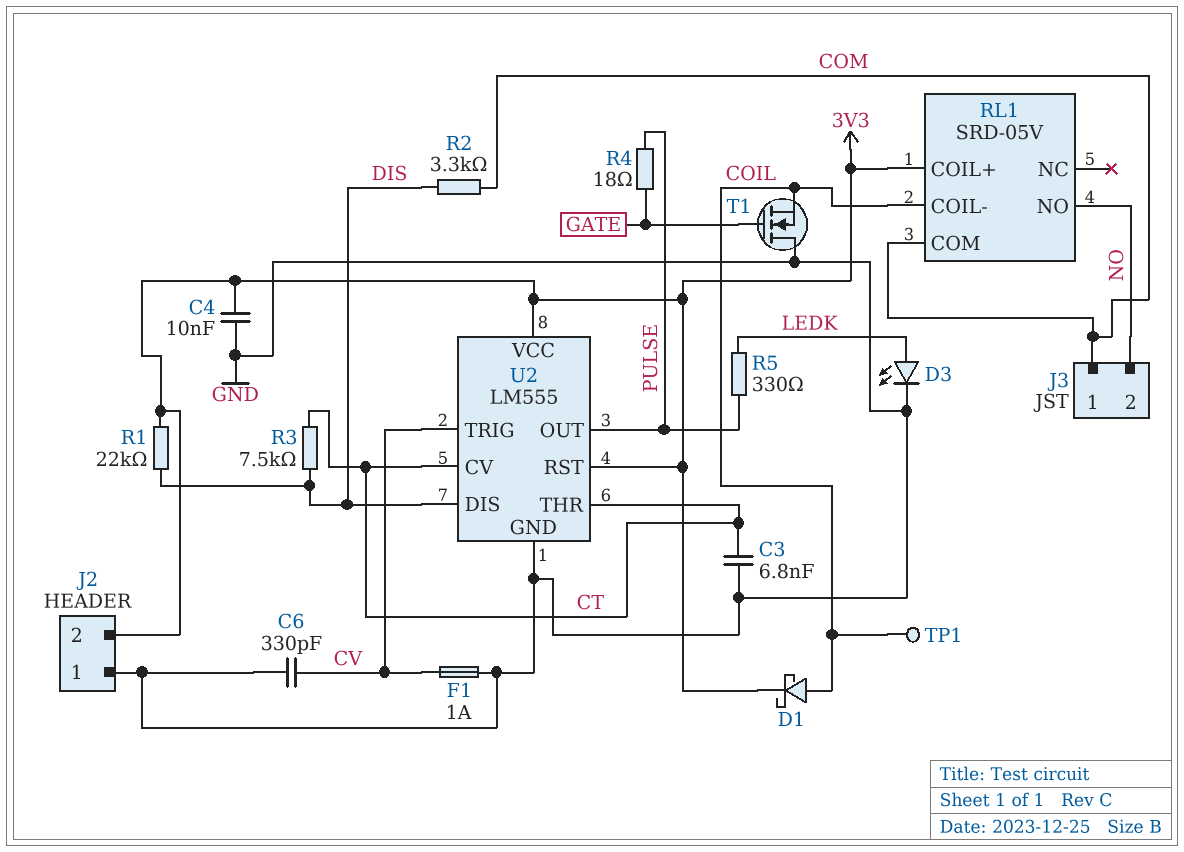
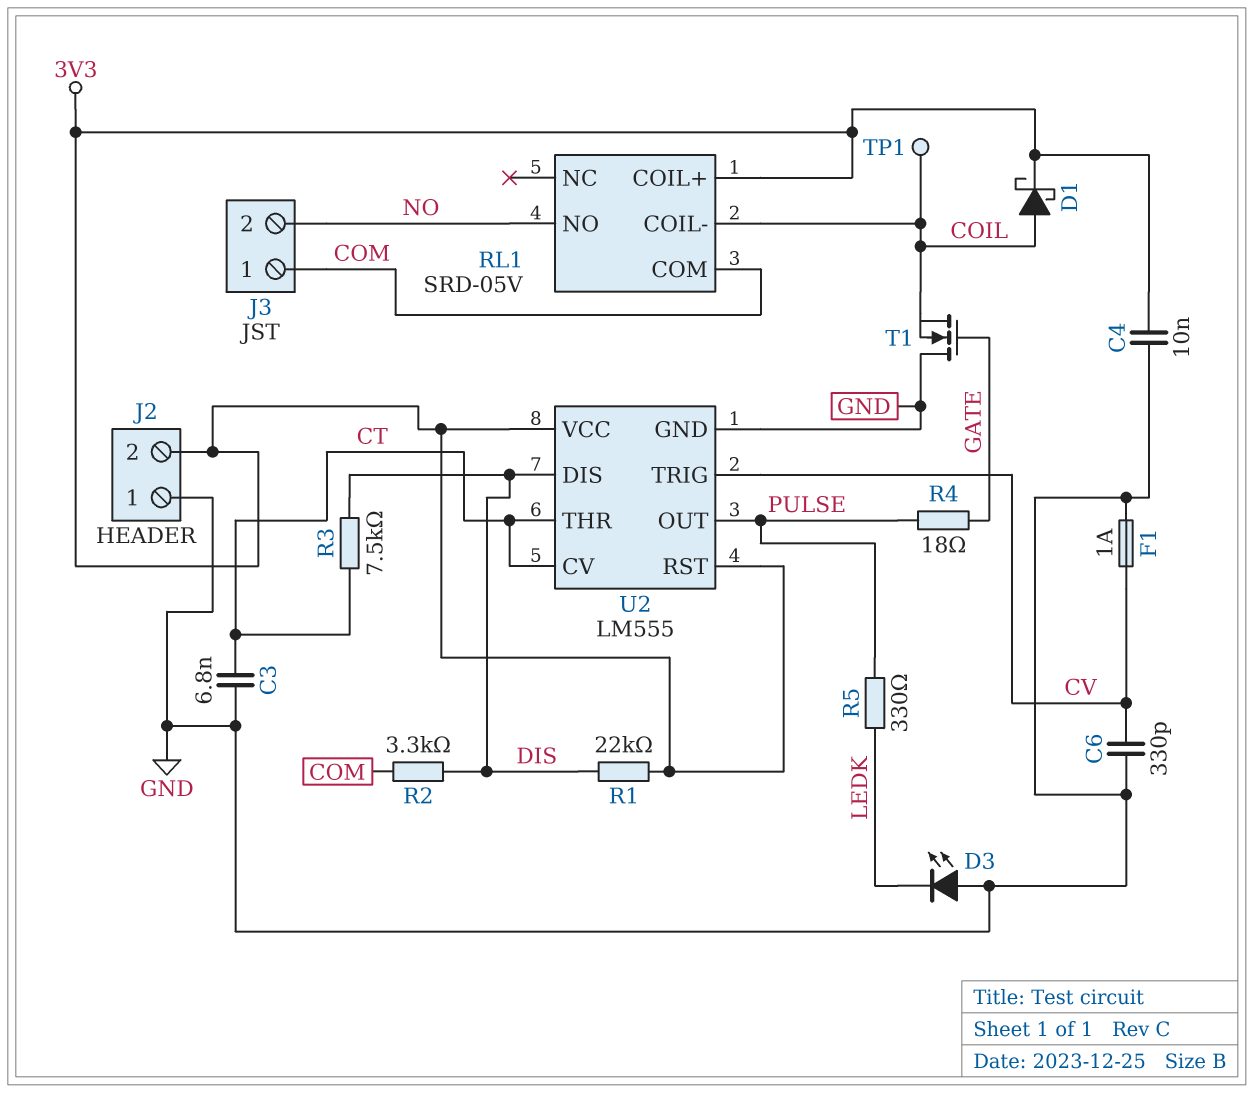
D3: LED (A LEDK, K GND) -> LED (A GND, K LEDK)

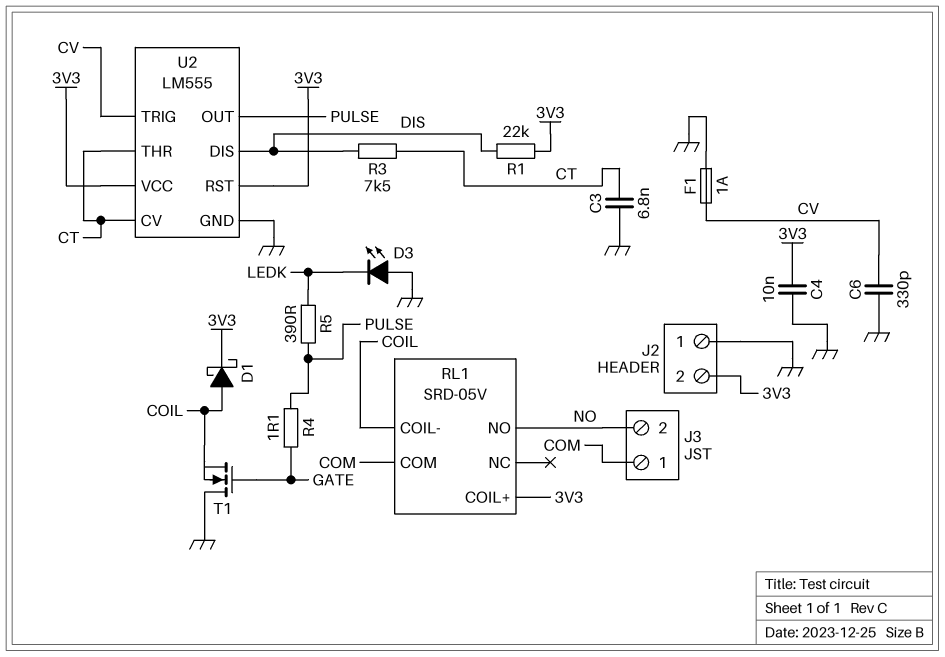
R2: 3.3k (COM, DIS) -> none
R4: 18 (GATE, PULSE) -> 1.1 (GATE, PULSE)
R5: 330 (LEDK, PULSE) -> 390 (LEDK, PULSE)
TP1: test point (COIL) -> none

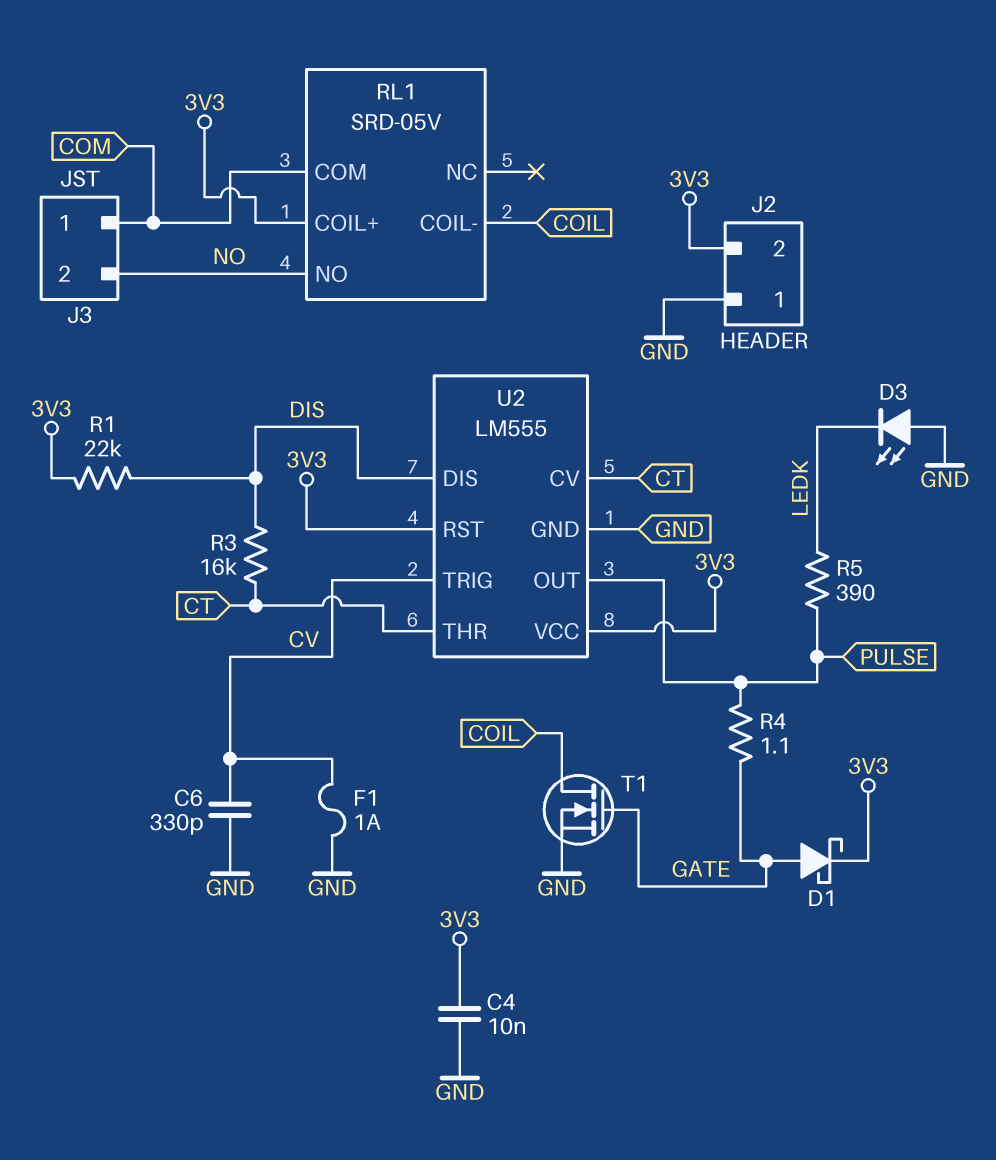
C3: 6.8nF (CT, GND) -> none
D1: schottky (A COIL, K 3V3) -> schottky (A GATE, K 3V3)
R3: 7.5k (CT, DIS) -> 16k (CT, DIS)
T1: NMOS (G GATE, D GND, S COIL) -> NMOS (G GATE, D COIL, S GND)

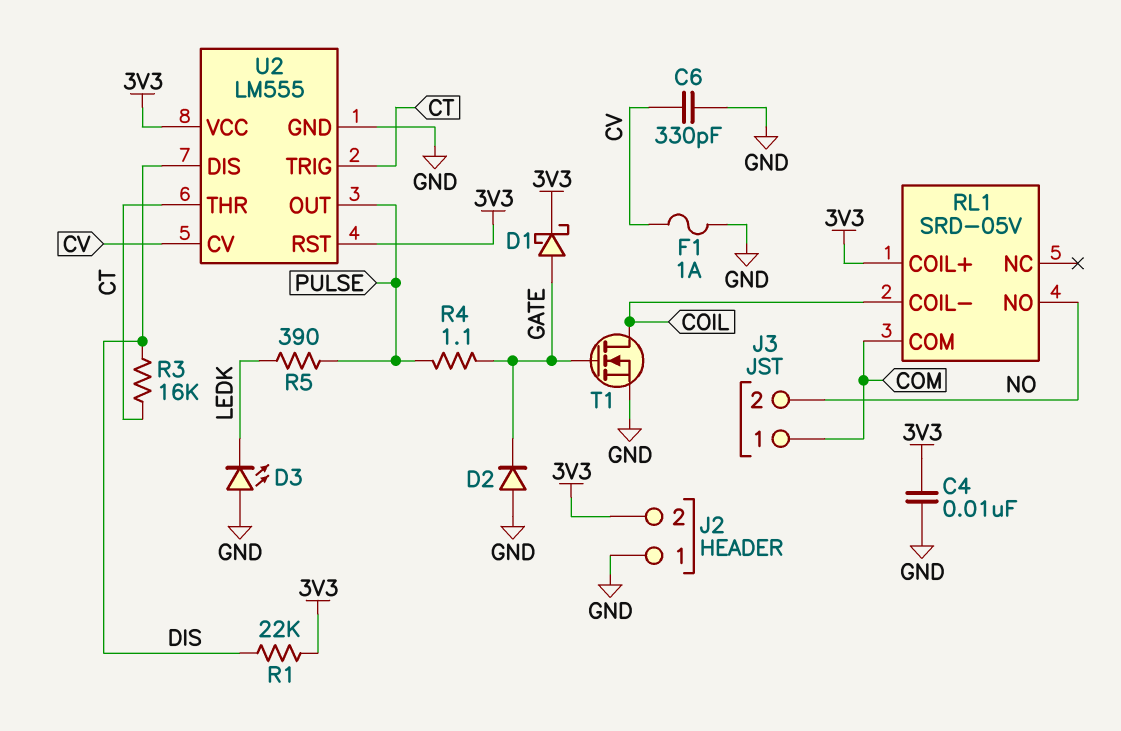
D2: none -> diode (A GND, K GATE)
U2 pin CV: CT -> CV
U2 pin TRIG: CV -> CT

